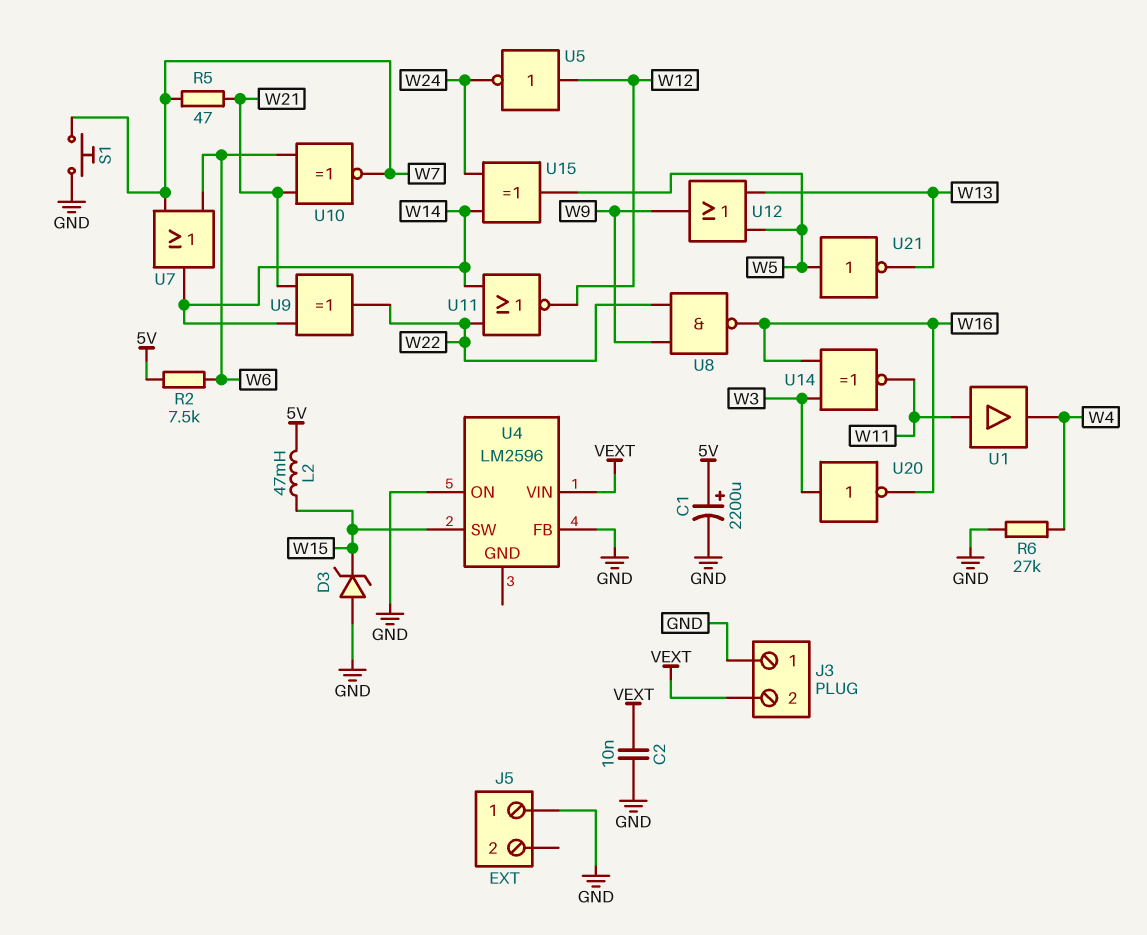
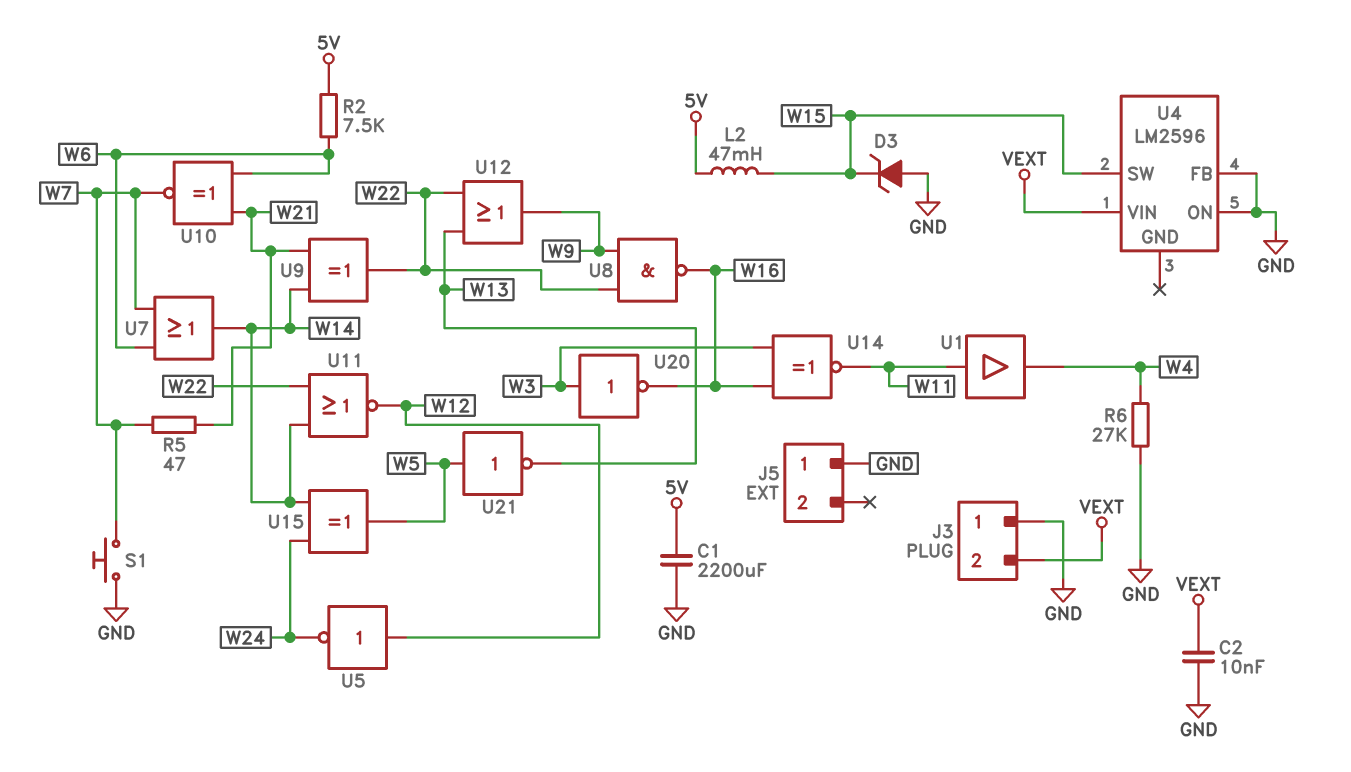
C1: 2200uF (plus 5V, minus GND) -> 2200uF (5V, GND)
U12: OR (in W5, in W13, out W9) -> OR (in W13, in W22, out W9)

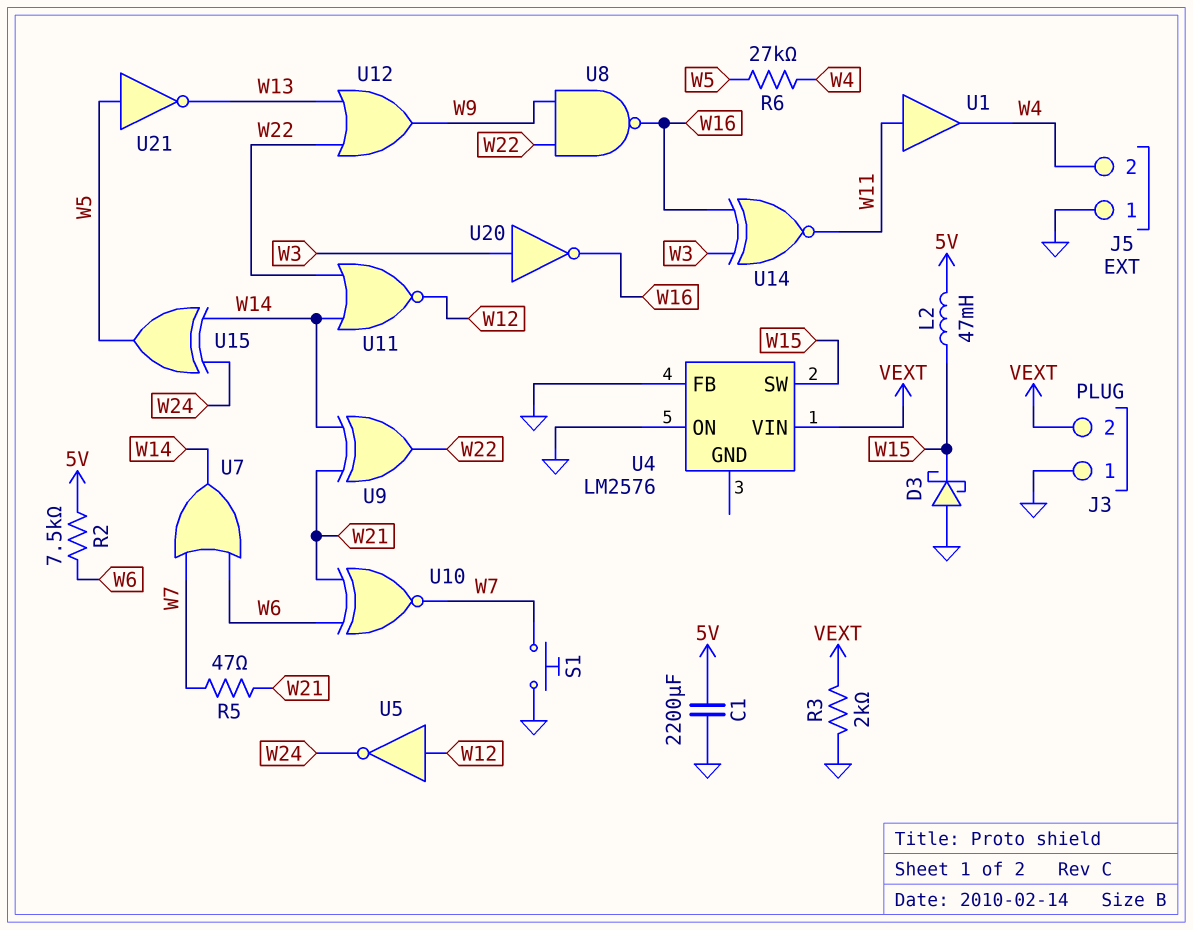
C2: 10nF (GND, VEXT) -> none
D3: zener (A GND, K W15) -> schottky (A GND, K W15)
J5 pin 2: none -> W4
R3: none -> 2k (GND, VEXT)
R6: 27k (GND, W4) -> 27k (W4, W5)
U4: LM2596 -> LM2576

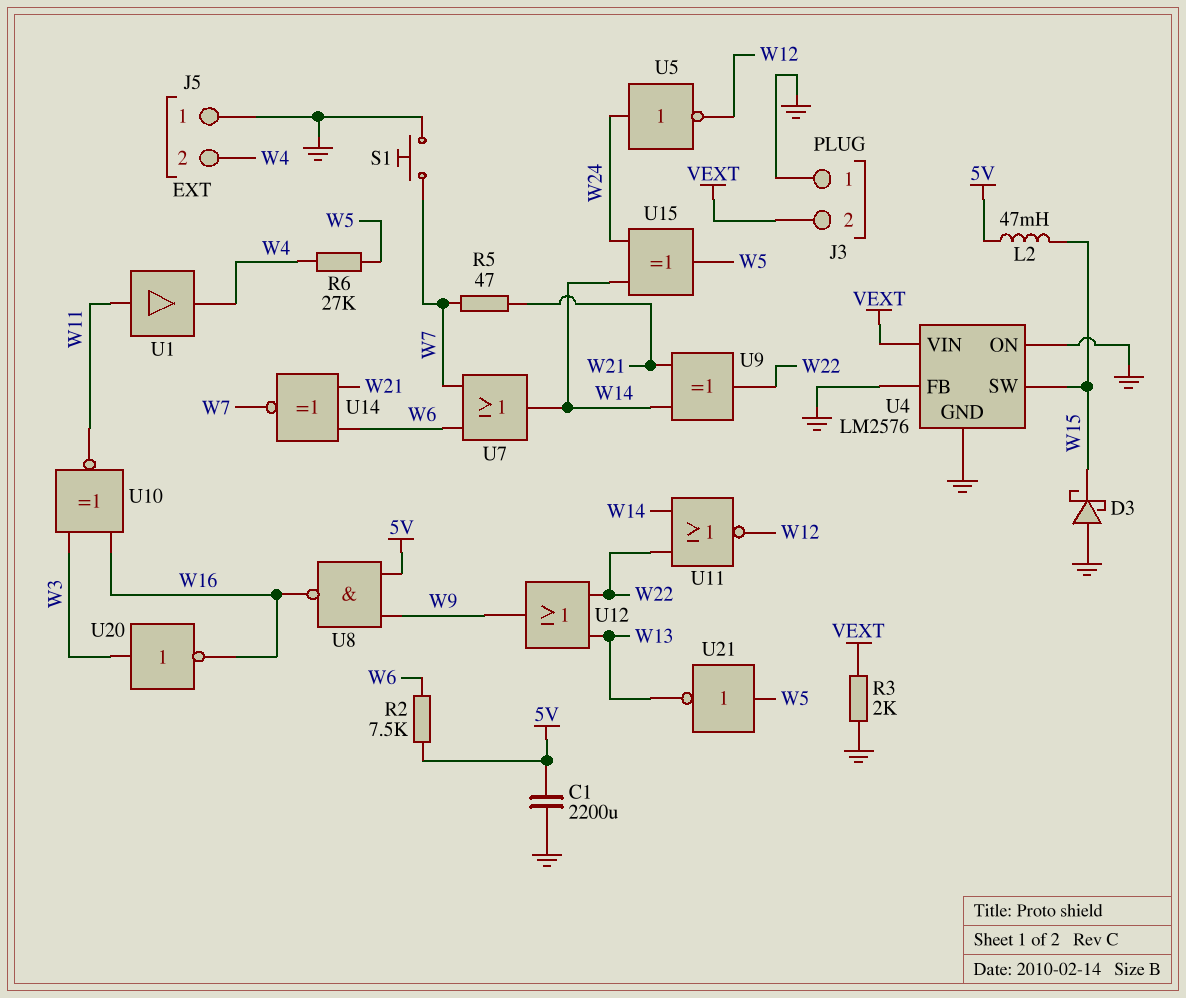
U4 pin GND: none -> GND
U5: NOT (in W12, out W24) -> NOT (in W24, out W12)
U8: NAND (in W9, in W22, out W16) -> NAND (in 5V, in W9, out W16)
U10: XNOR (in W6, in W21, out W7) -> XNOR (in W3, in W16, out W11)
U14: XNOR (in W3, in W16, out W11) -> XNOR (in W6, in W21, out W7)

